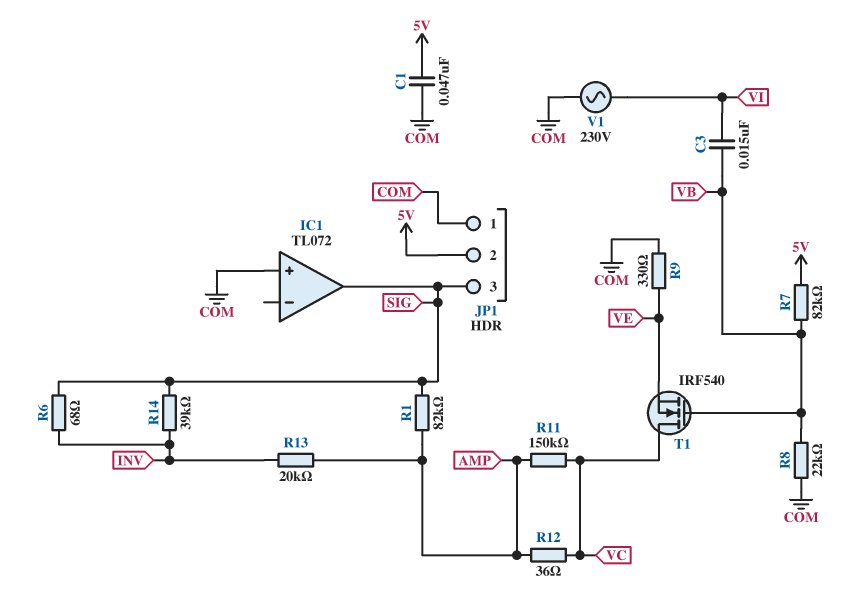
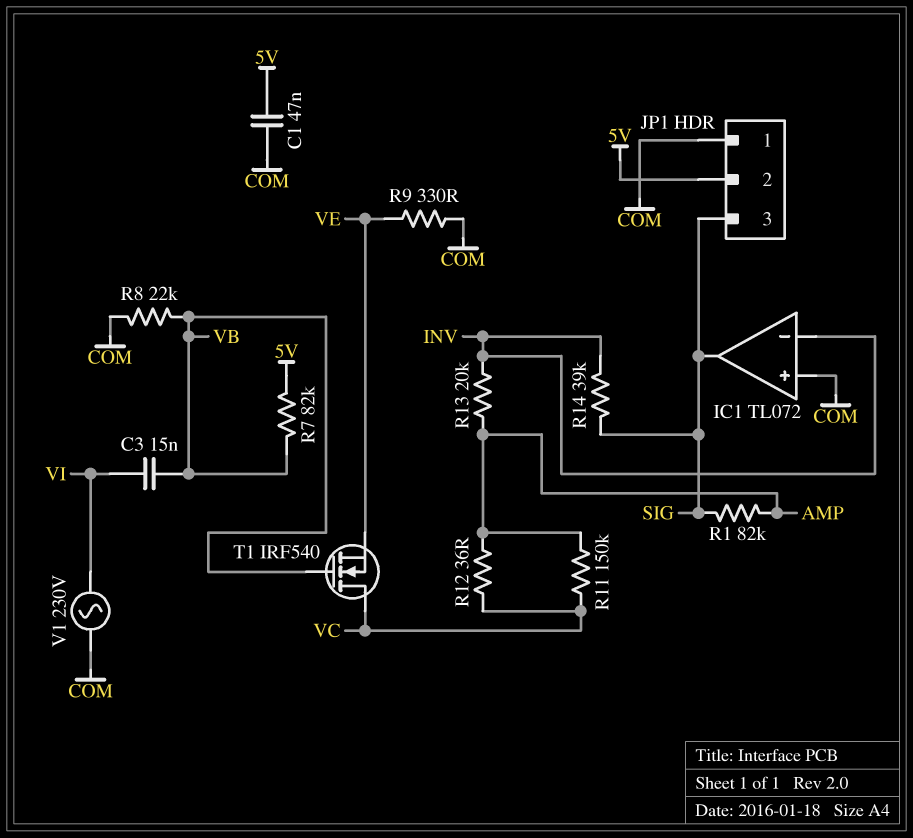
IC1 pin in-: none -> INV
R6: 68 (INV, SIG) -> none

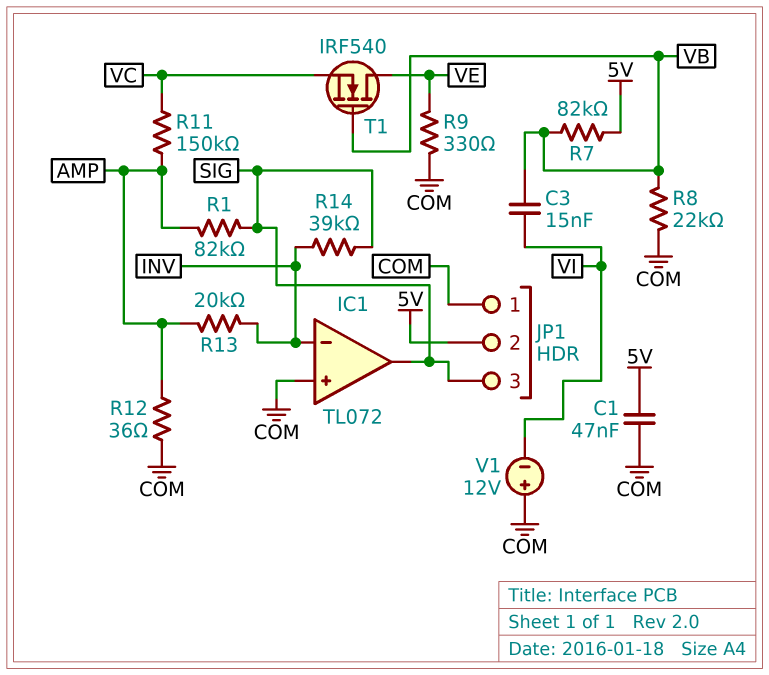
R12: 36 (AMP, VC) -> 36 (AMP, COM)
T1: NMOS IRF540 (G VB, D VC, S VE) -> NMOS IRF540 (G VB, D VE, S VC)
V1: AC 230V (COM, VI) -> 12V (plus COM, minus VI)

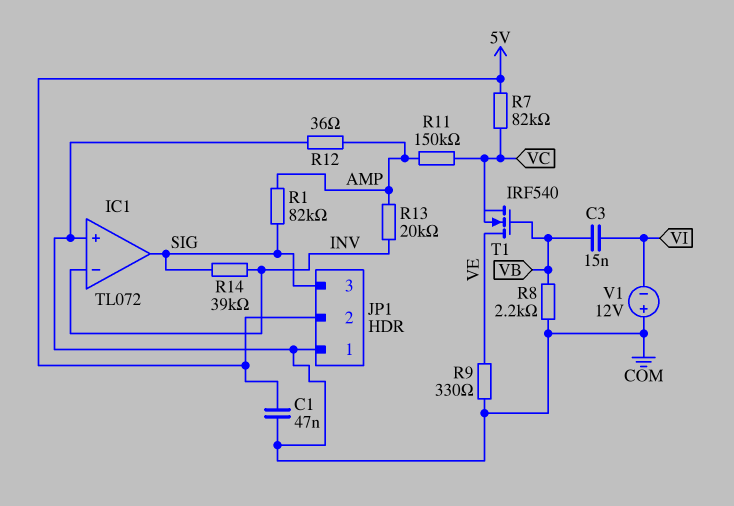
R7: 82k (5V, VB) -> 82k (5V, VC)
R8: 22k (COM, VB) -> 2.2k (COM, VB)

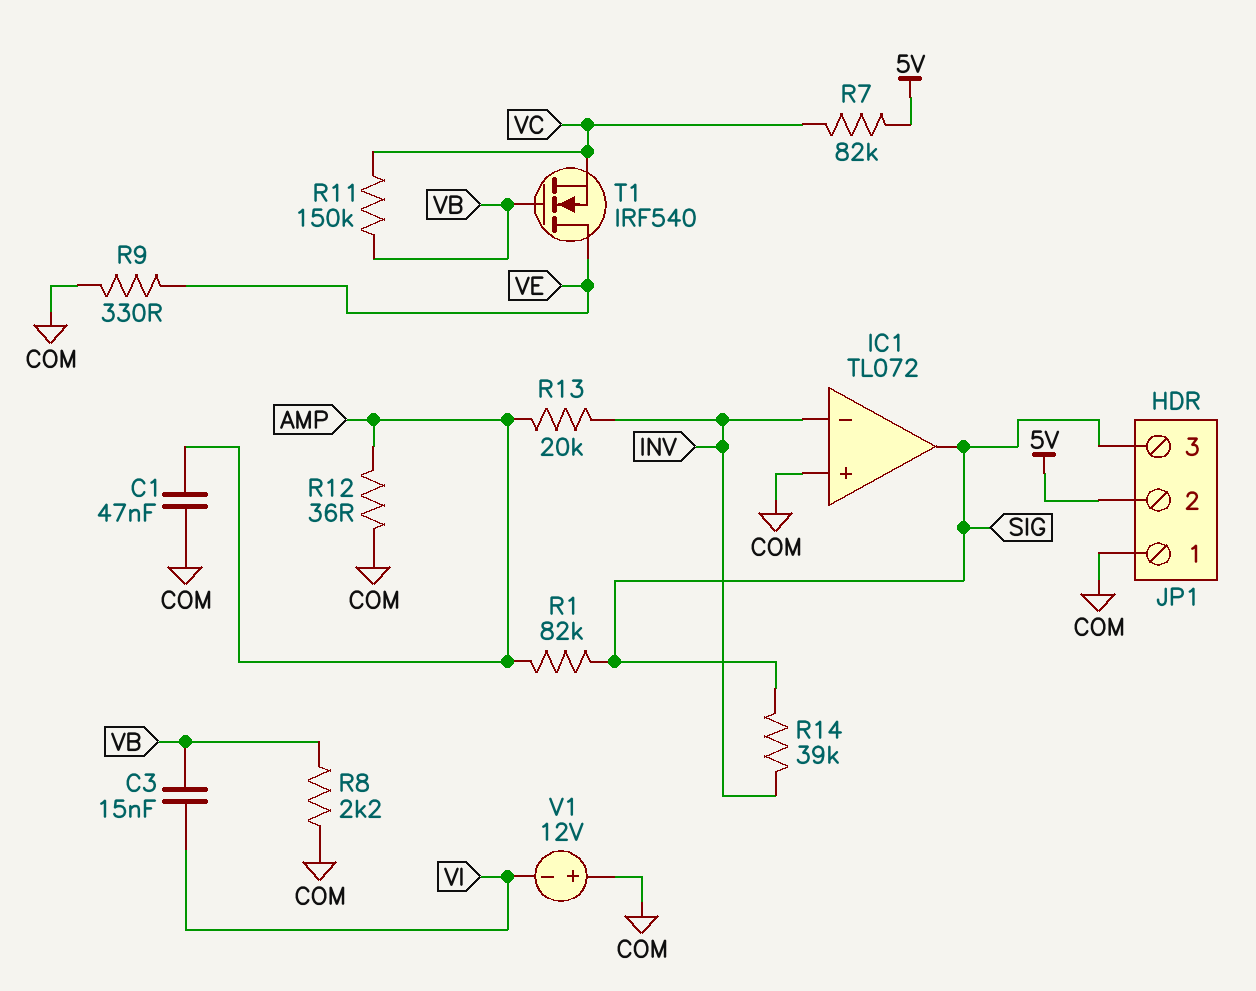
C1: 47nF (5V, COM) -> 47nF (AMP, COM)
R11: 150k (AMP, VC) -> 150k (VB, VC)

